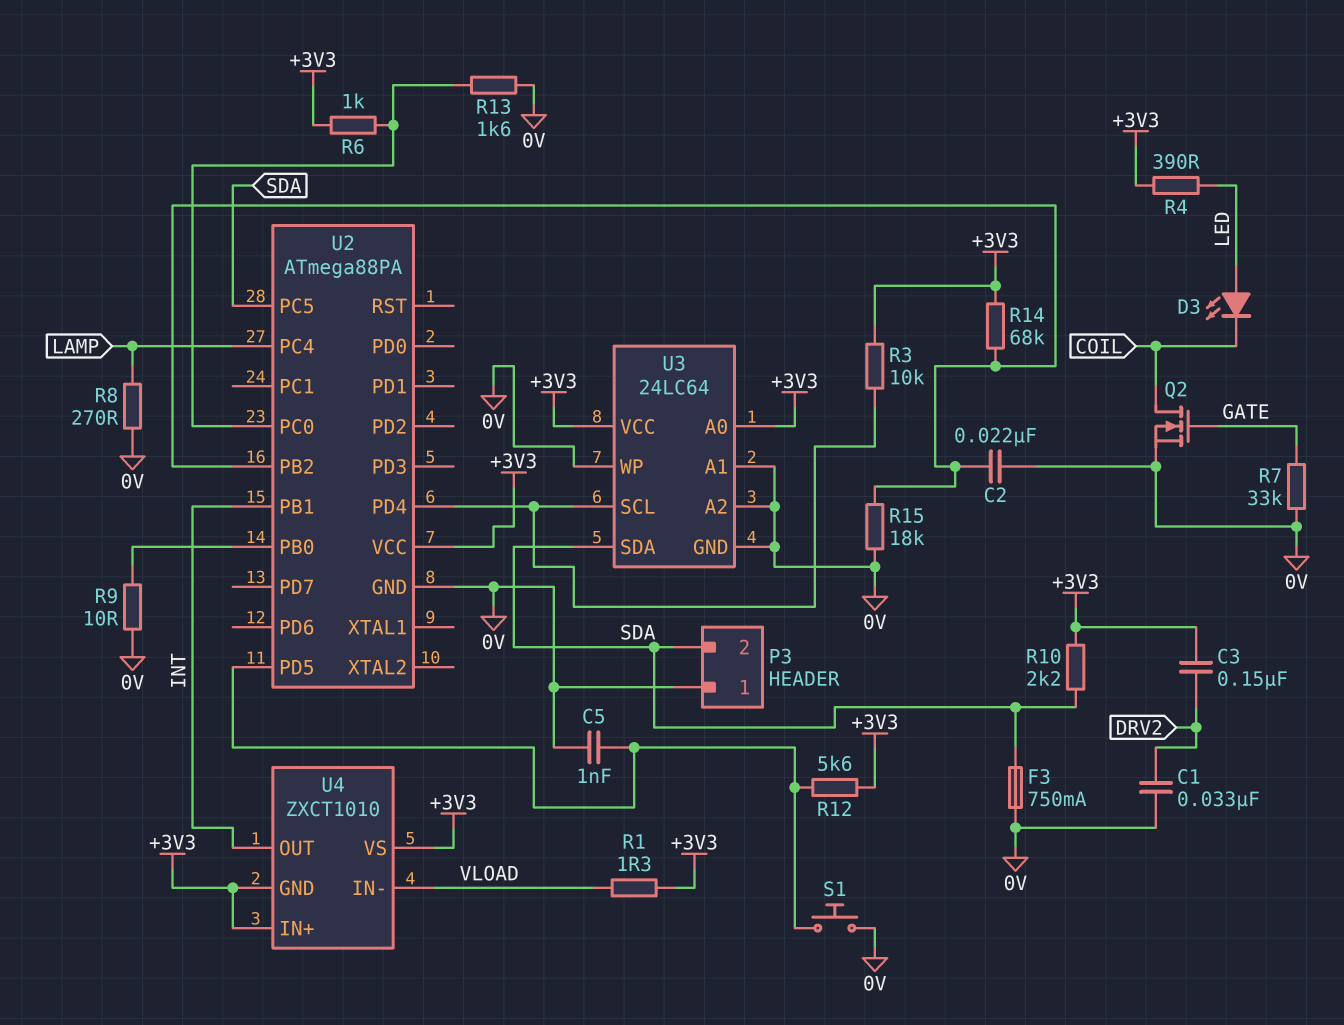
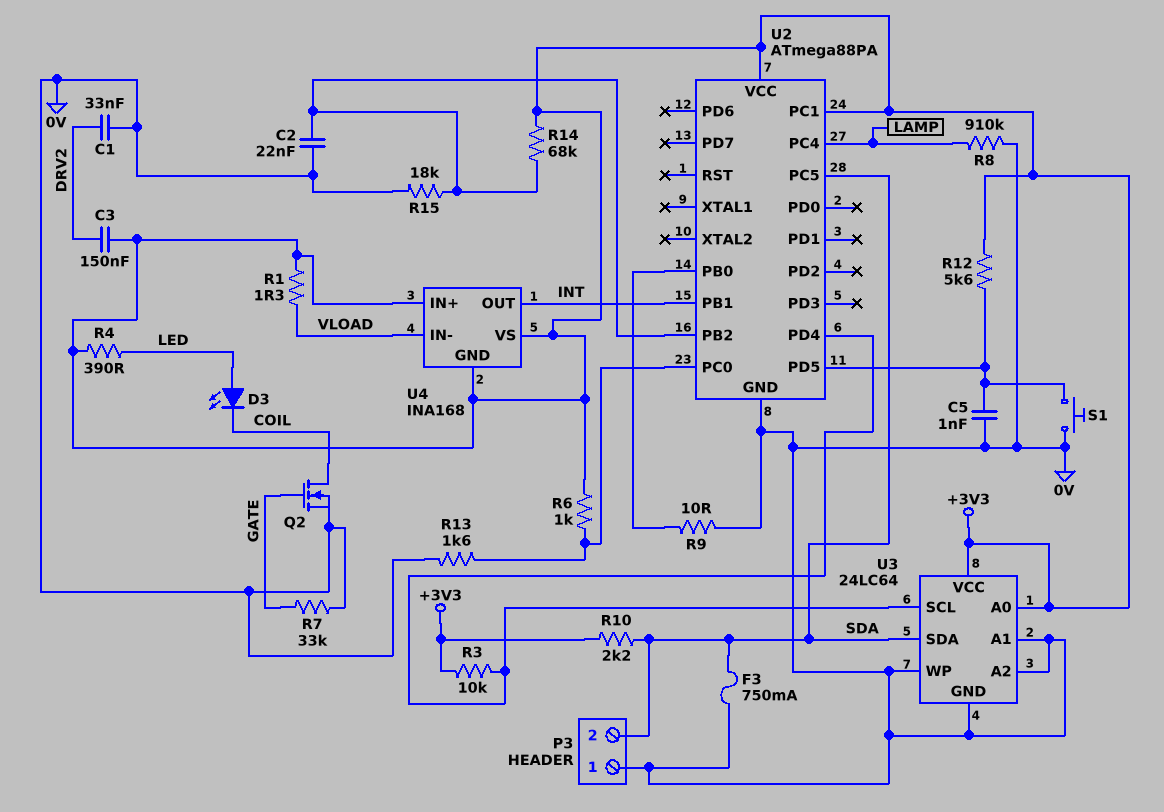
R8: 270 (0V, LAMP) -> 910k (0V, LAMP)
U2 pin PC1: none -> +3V3
U4: ZXCT1010 -> INA168

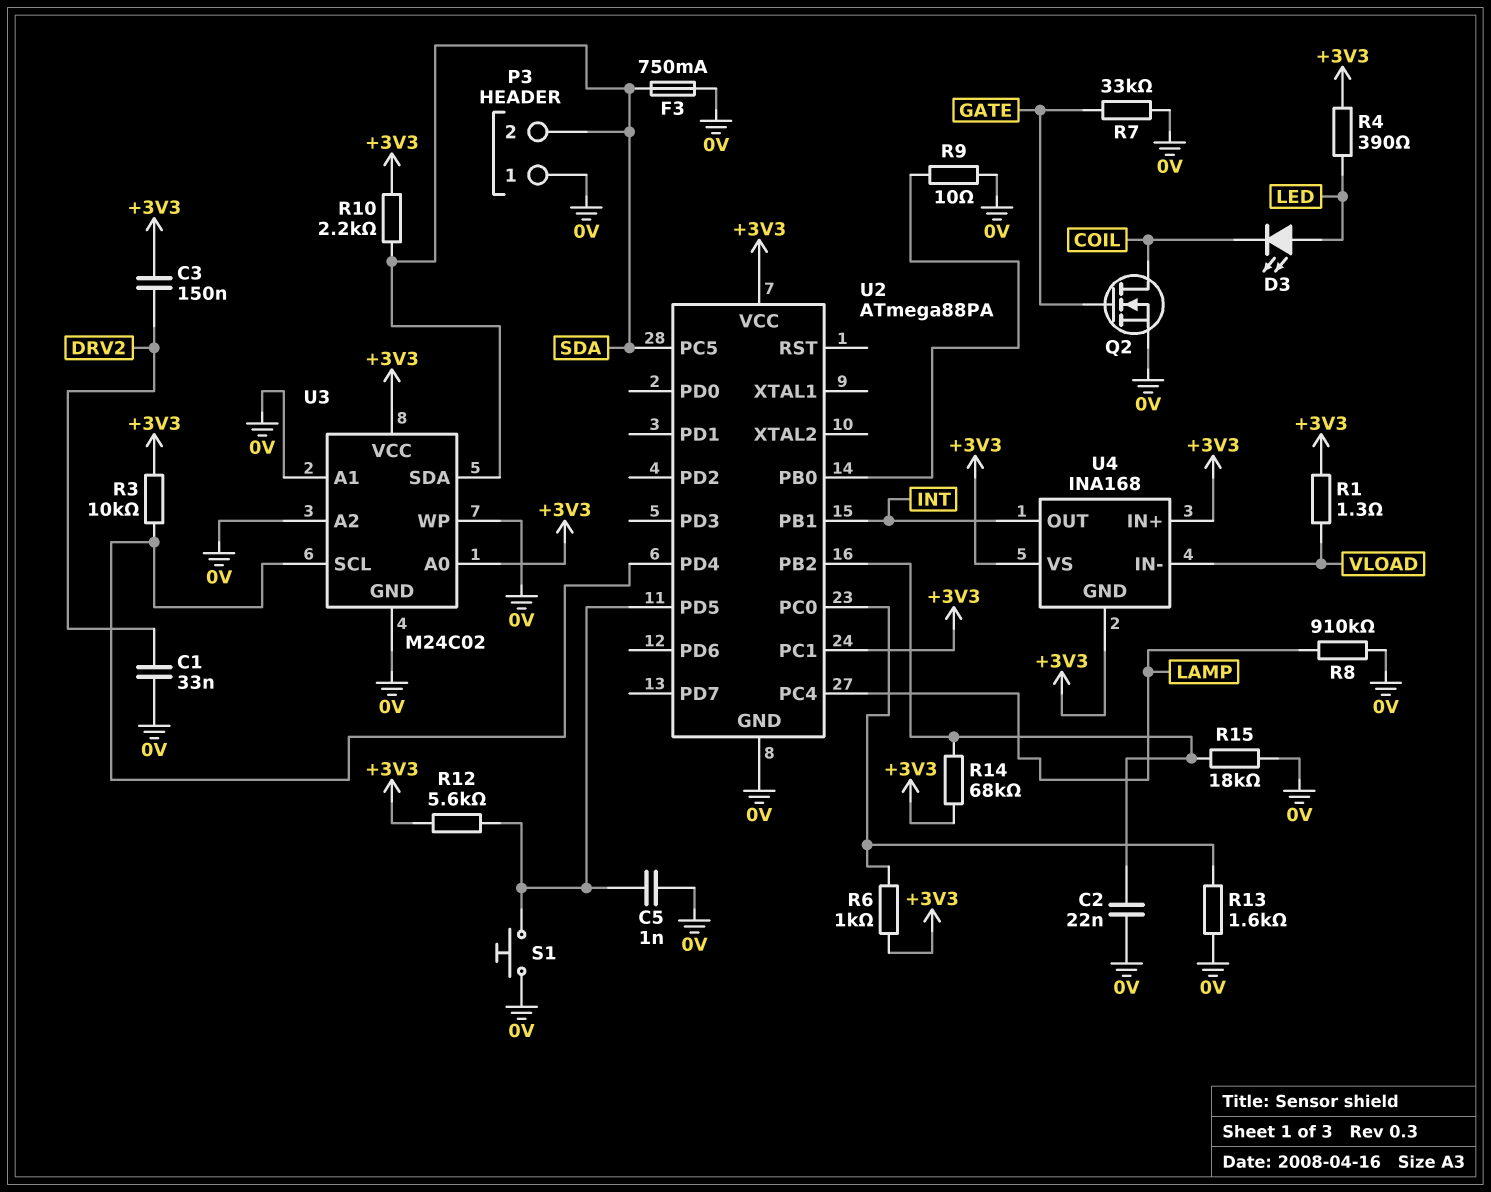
U3: 24LC64 -> M24C02

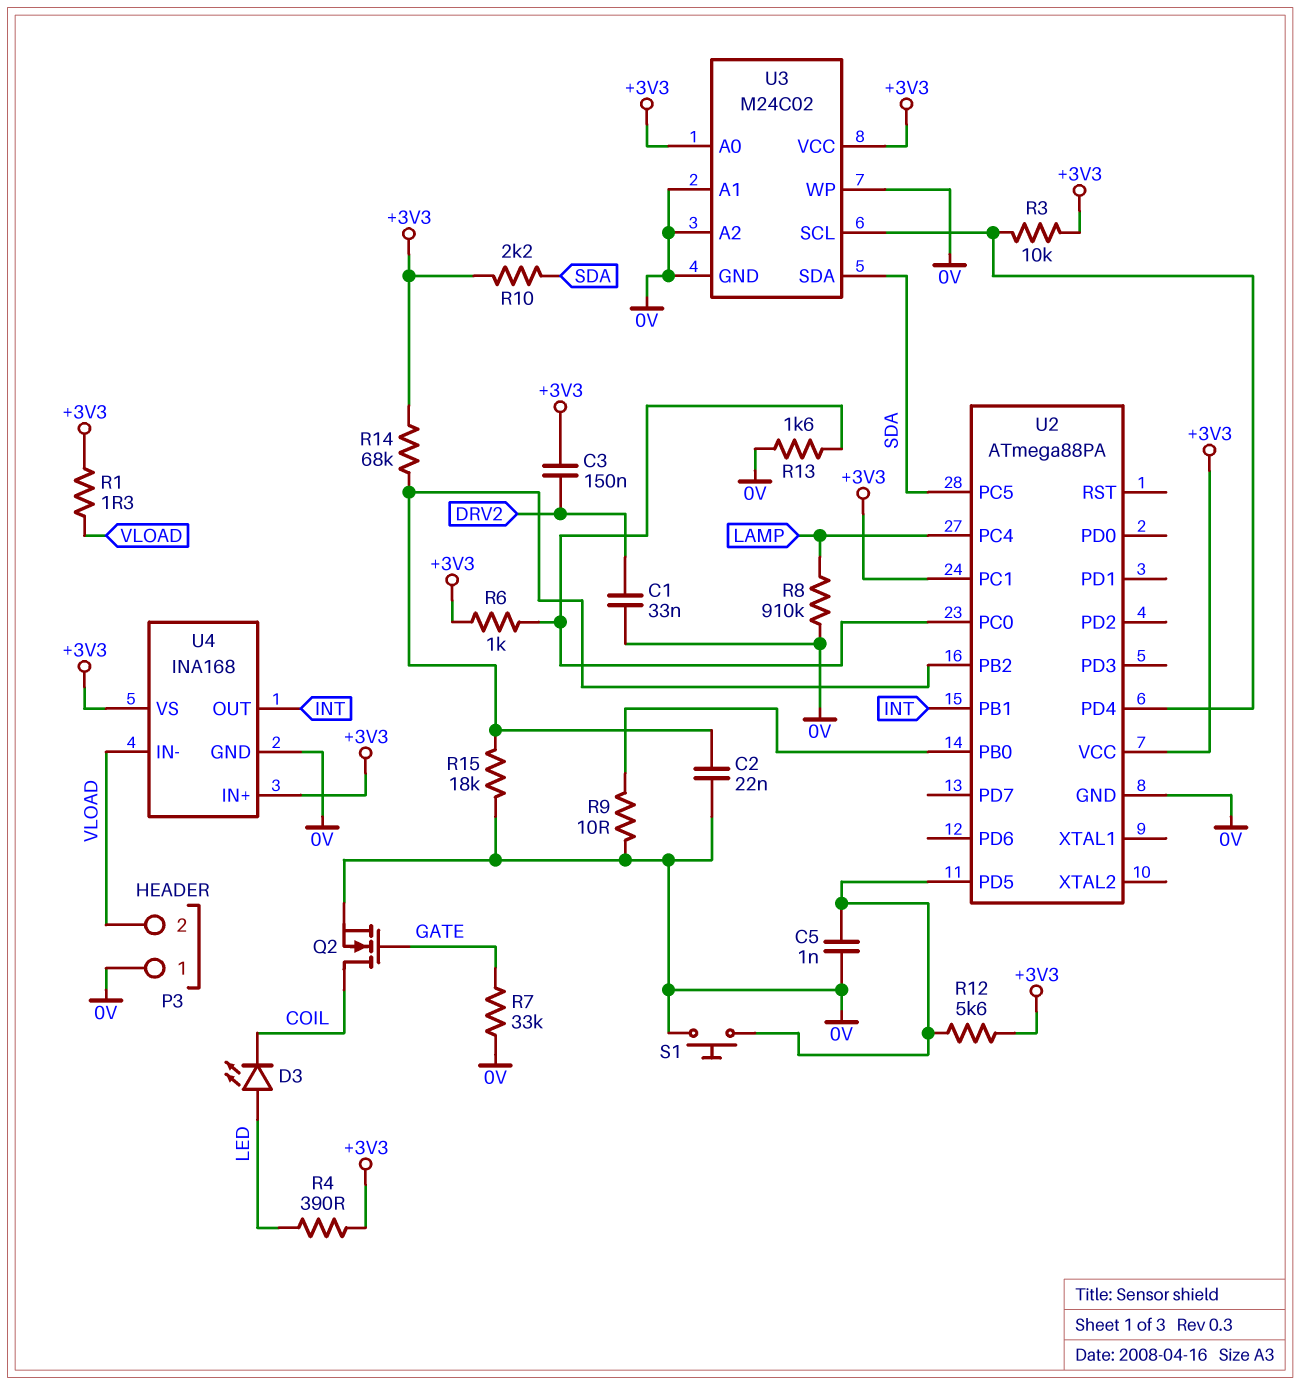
F3: 750mA (0V, SDA) -> none
P3 pin 2: SDA -> VLOAD
U4 pin GND: +3V3 -> 0V

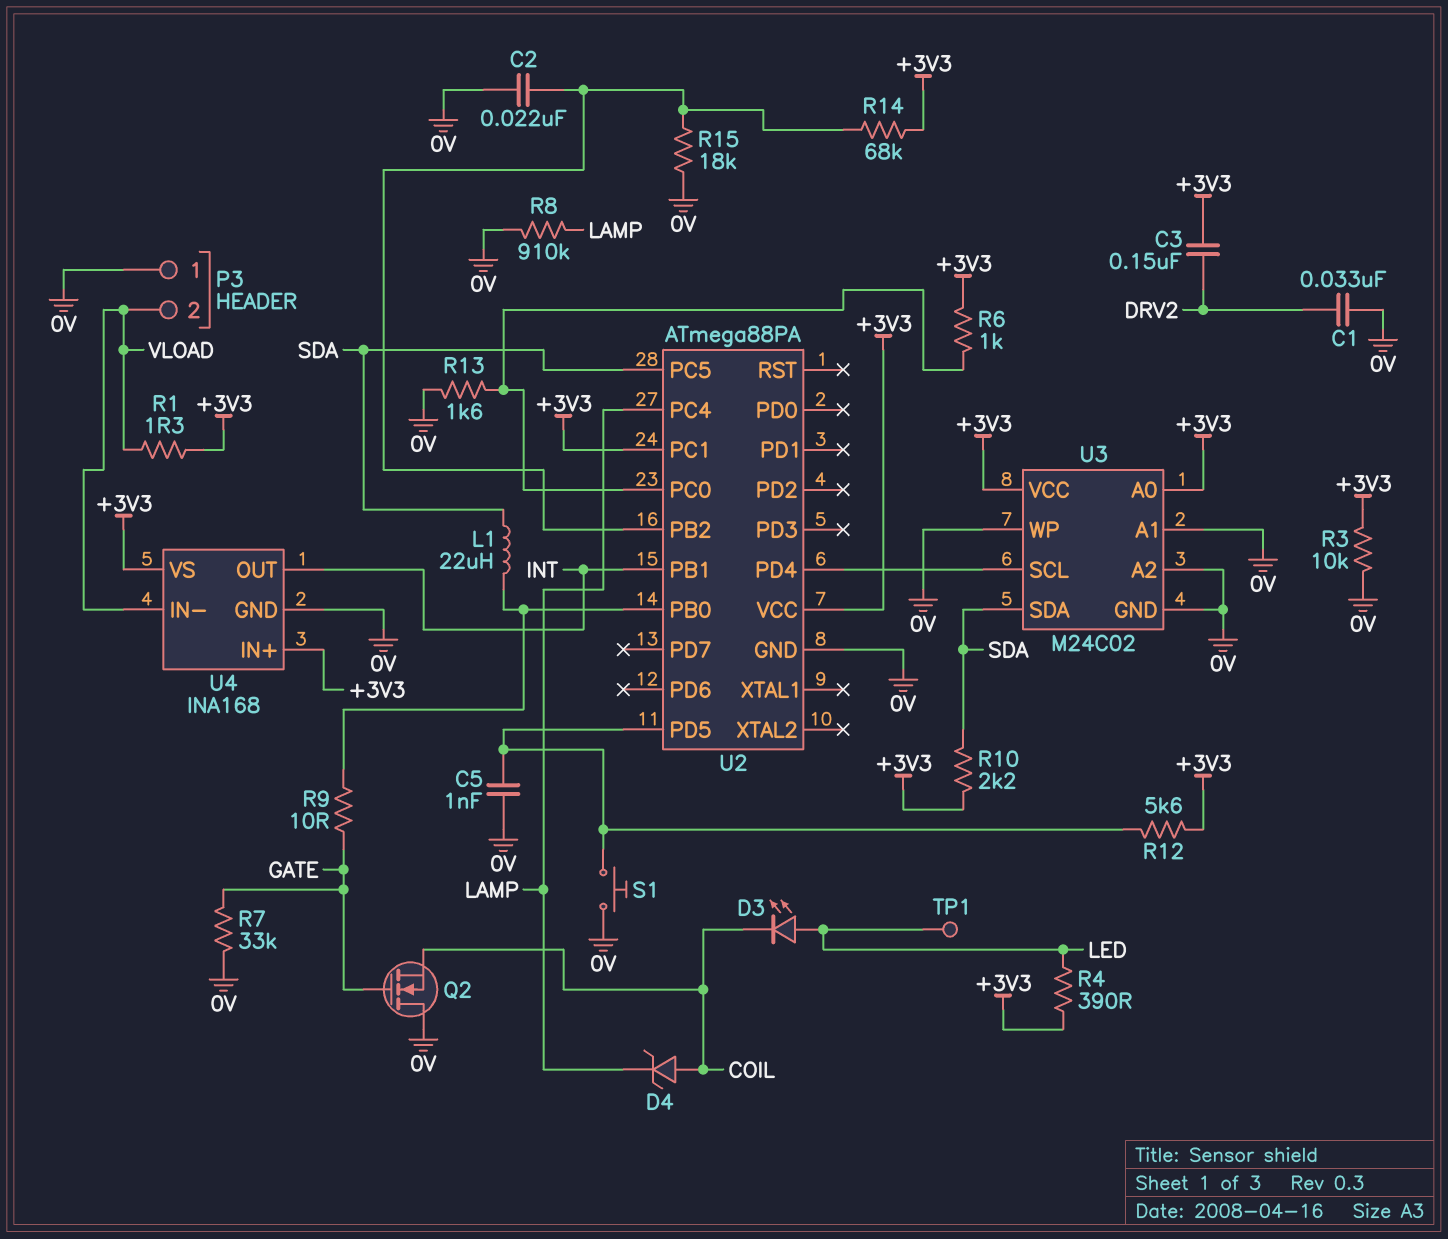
D4: none -> zener (A COIL, K LAMP)
L1: none -> 22uH (SDA, U2/PB0)
Q2: NMOS (G GATE, D COIL, S 0V) -> NMOS (G GATE, D 0V, S COIL)
R3: 10k (+3V3, U2/PD4) -> 10k (+3V3, 0V)
R9: 10 (0V, U2/PB0) -> 10 (GATE, U2/PB0)
TP1: none -> test point (LED)

